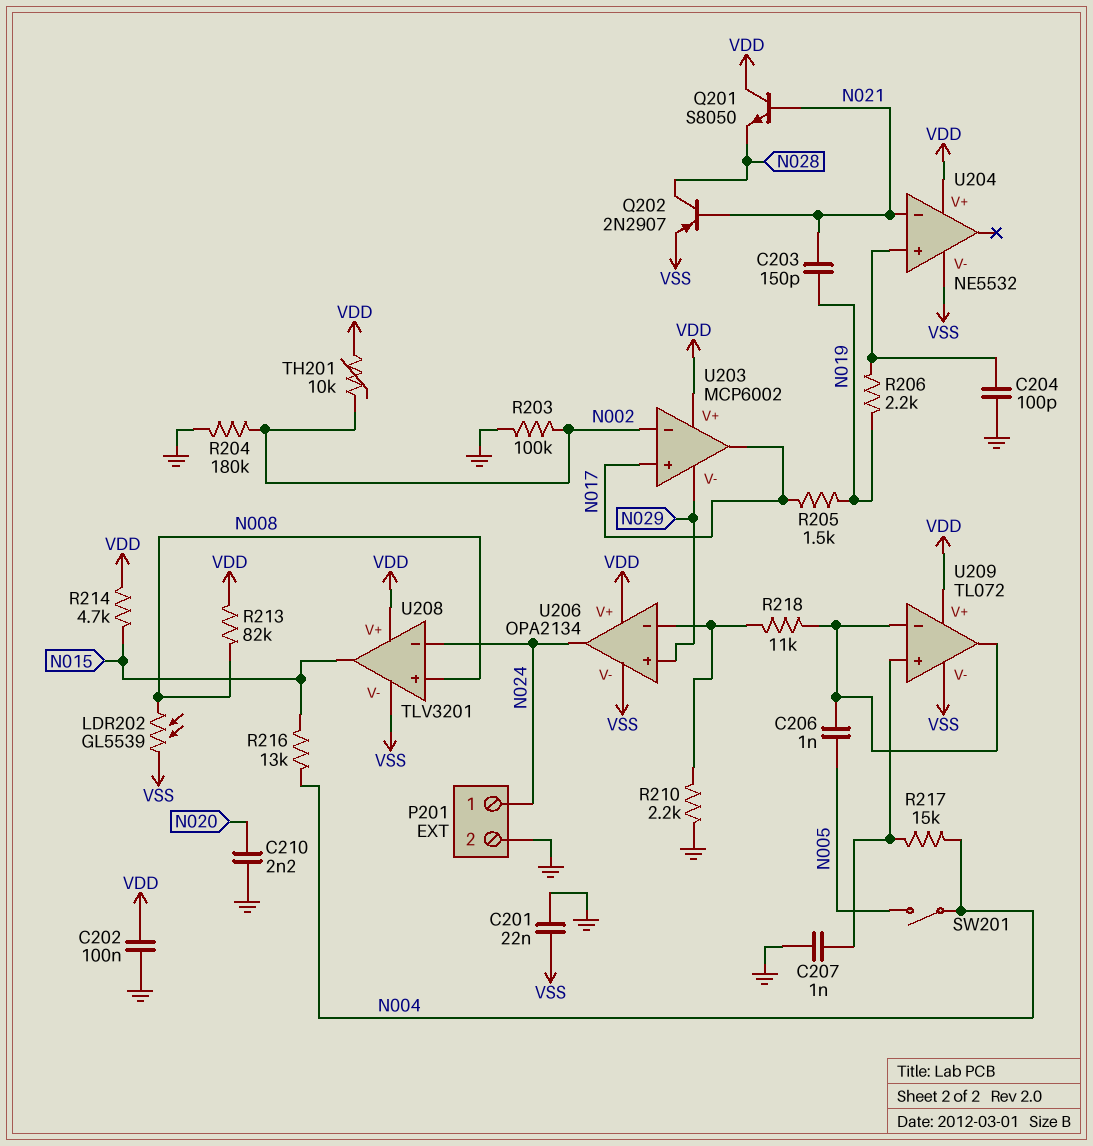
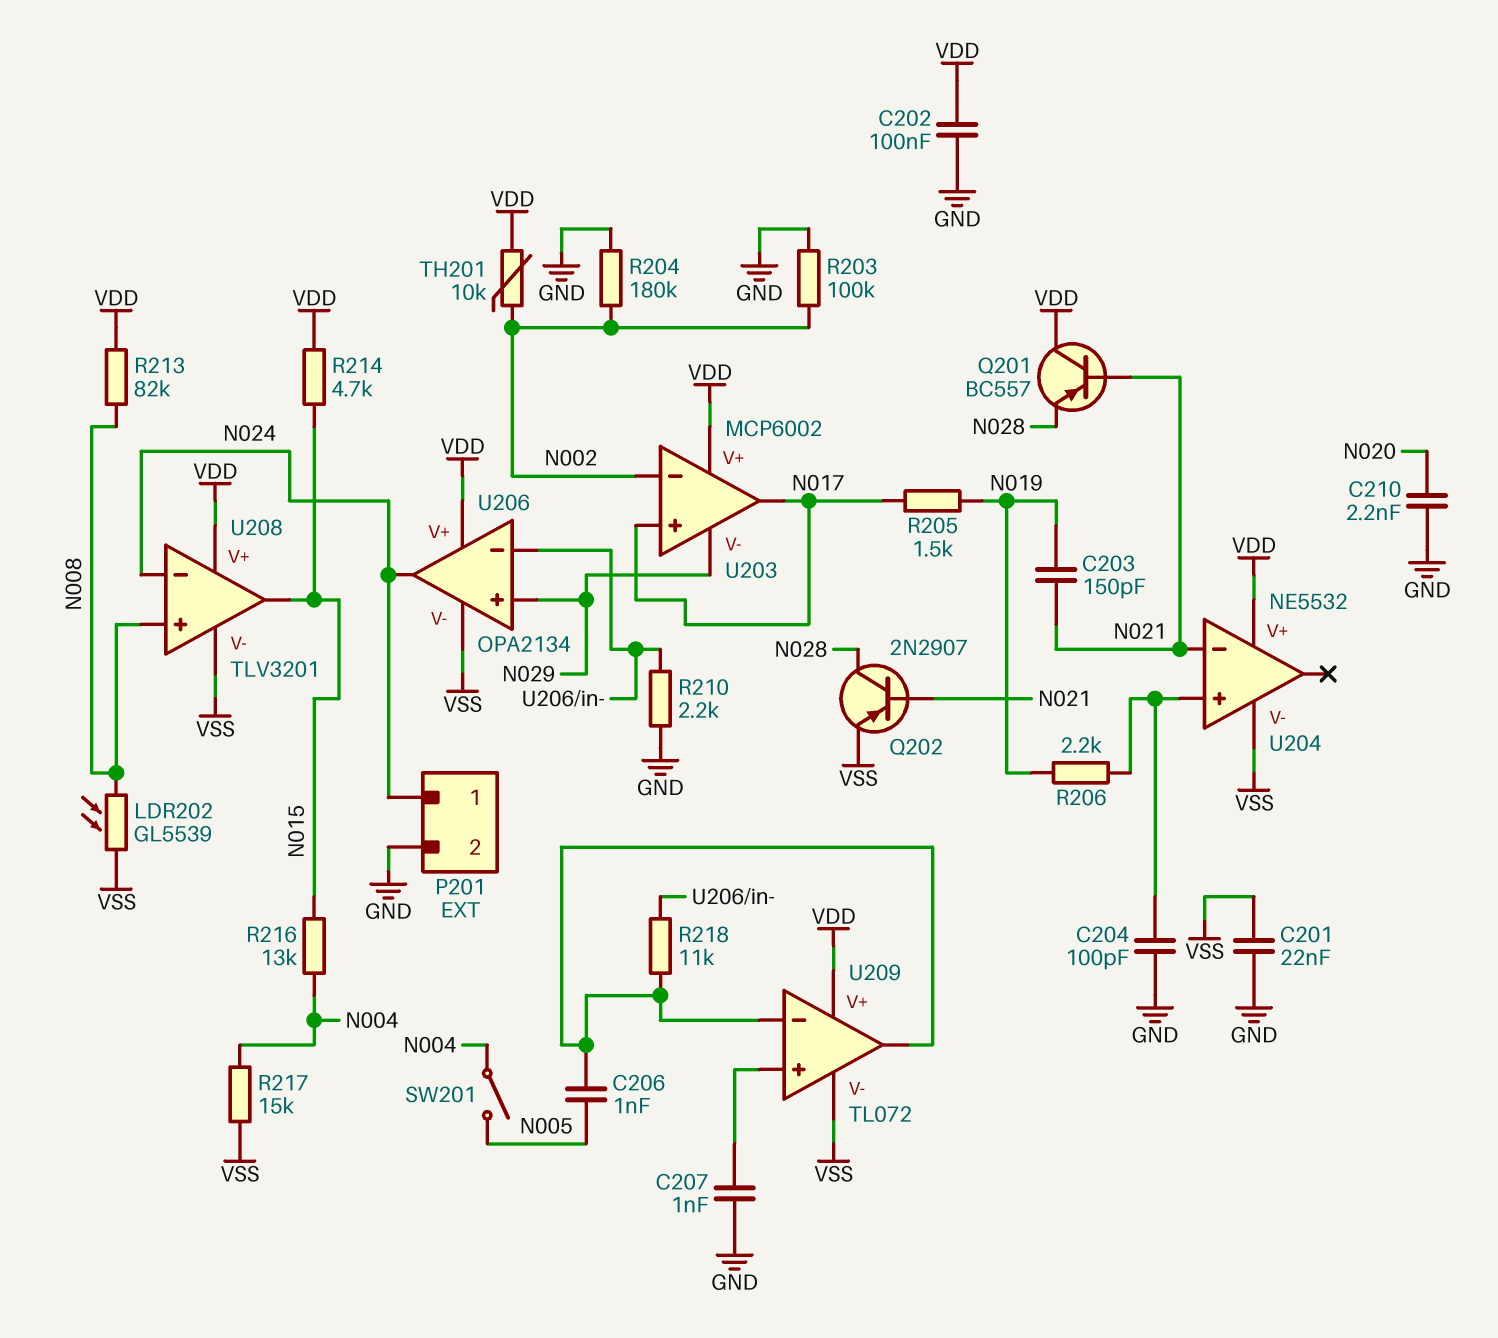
Q201: NPN S8050 (B N021, C VDD, E N028) -> PNP BC557 (B N021, C VDD, E N028)
R217: 15k (N004, U209/in+) -> 15k (N004, VSS)

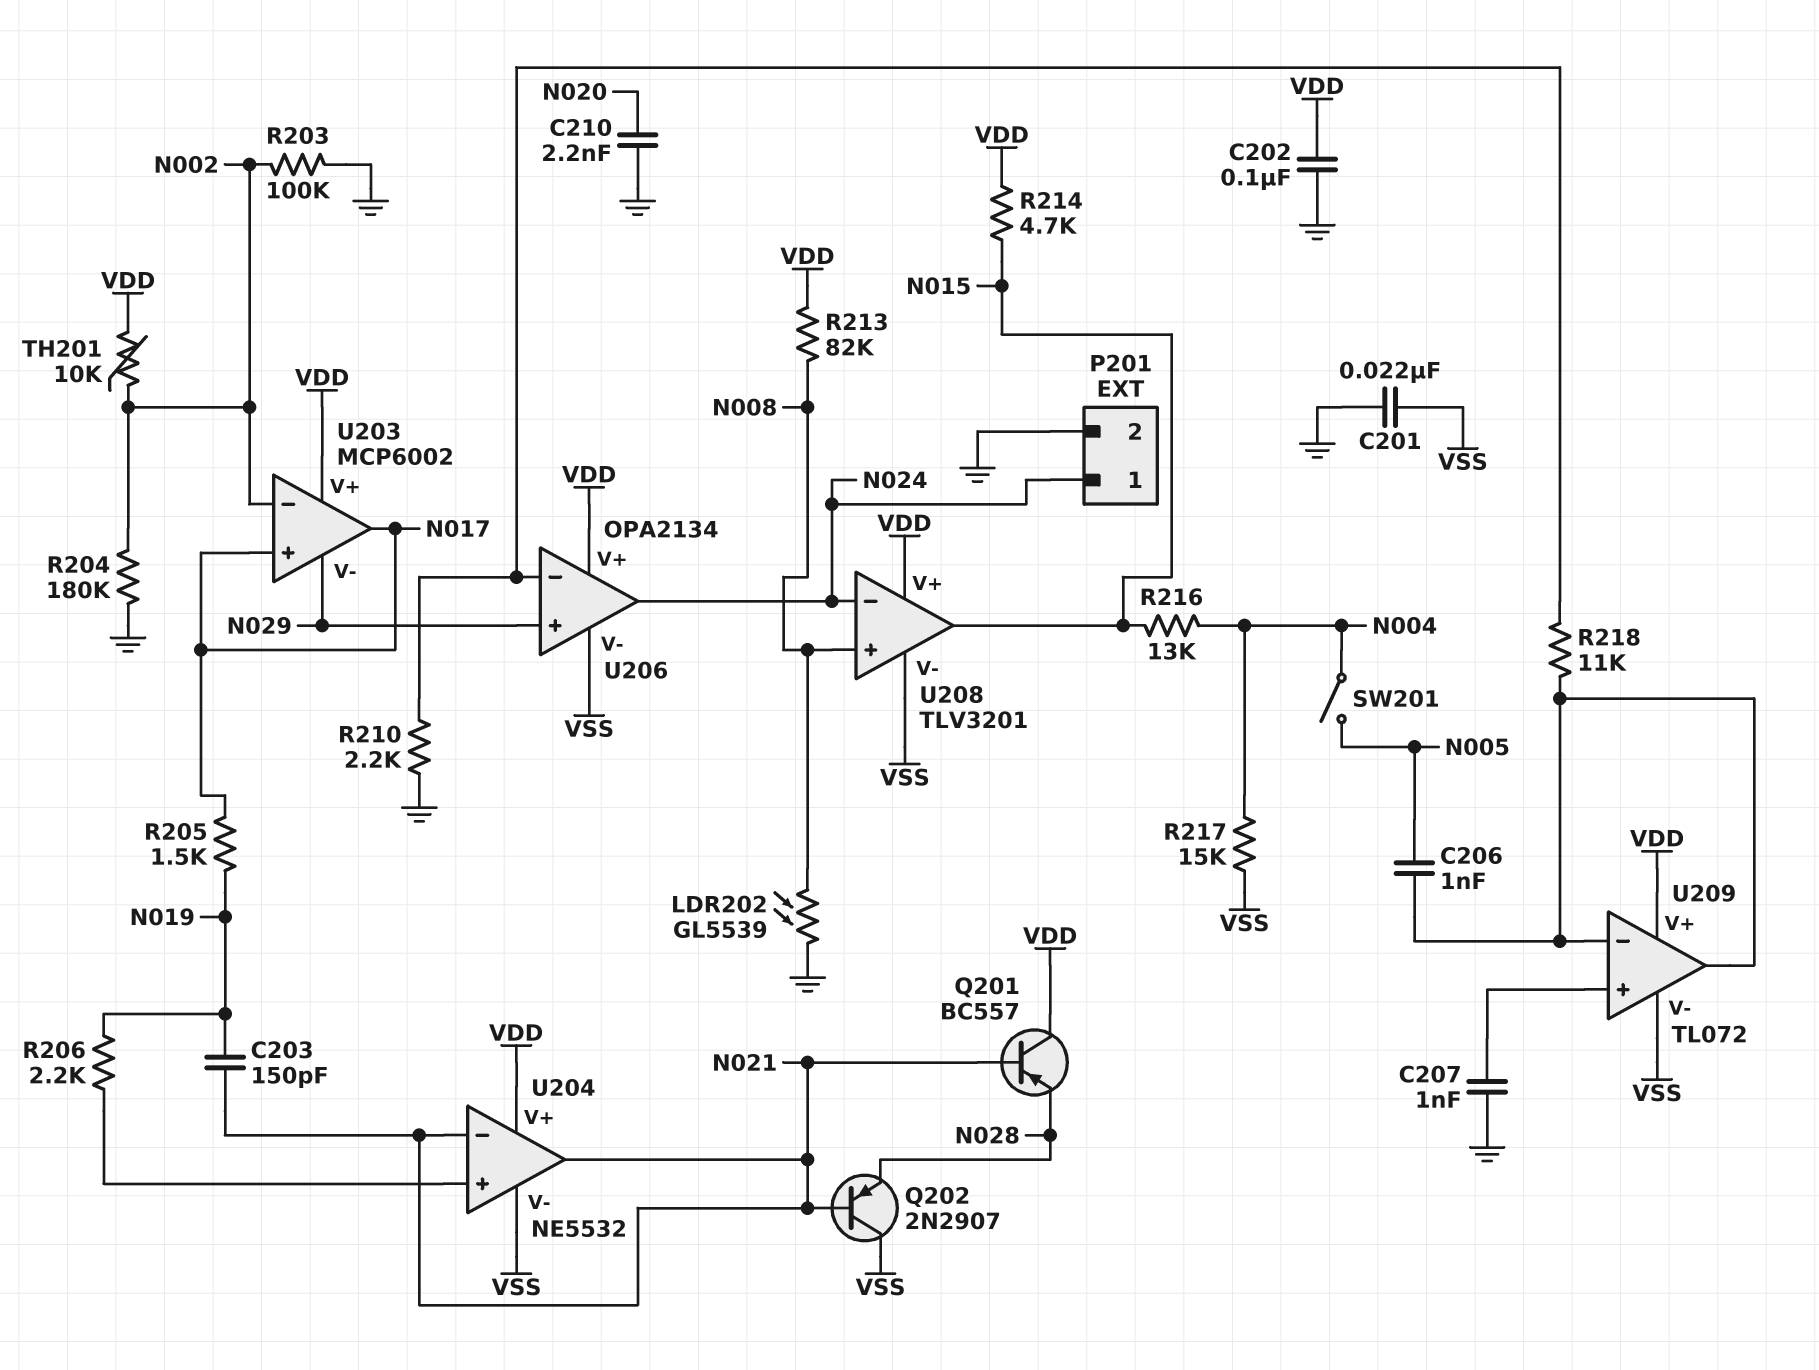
C204: 100pF (GND, U204/in+) -> none
LDR202: GL5539 (N008, VSS) -> GL5539 (GND, N008)
Q202: PNP 2N2907 (B N021, C N028, E VSS) -> PNP 2N2907 (B N021, C VSS, E N028)
U204 pin out: none -> N021

